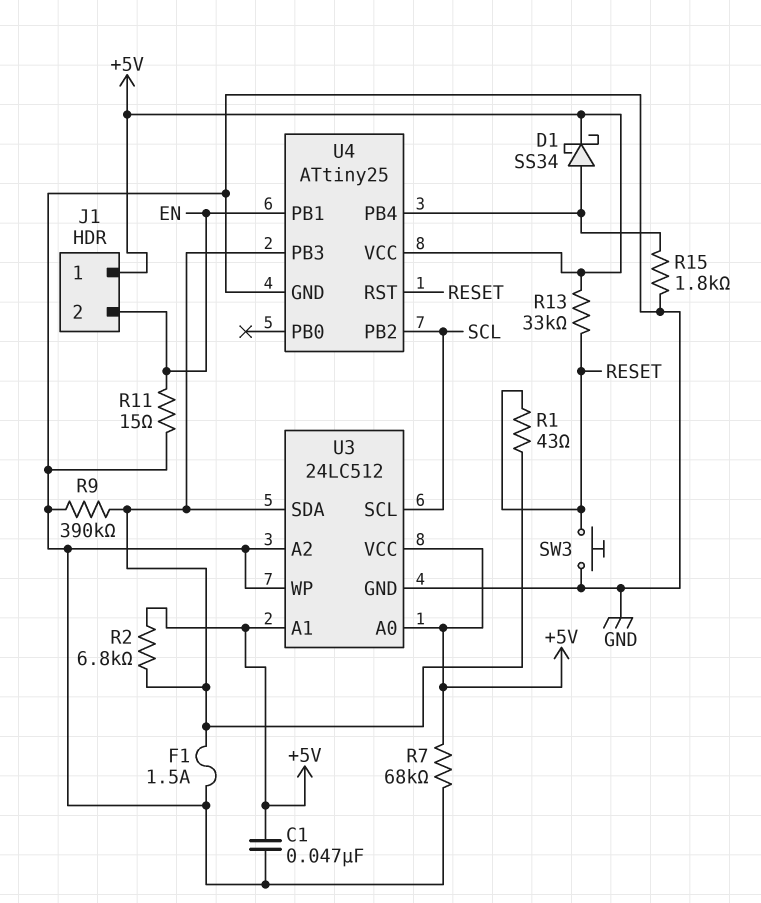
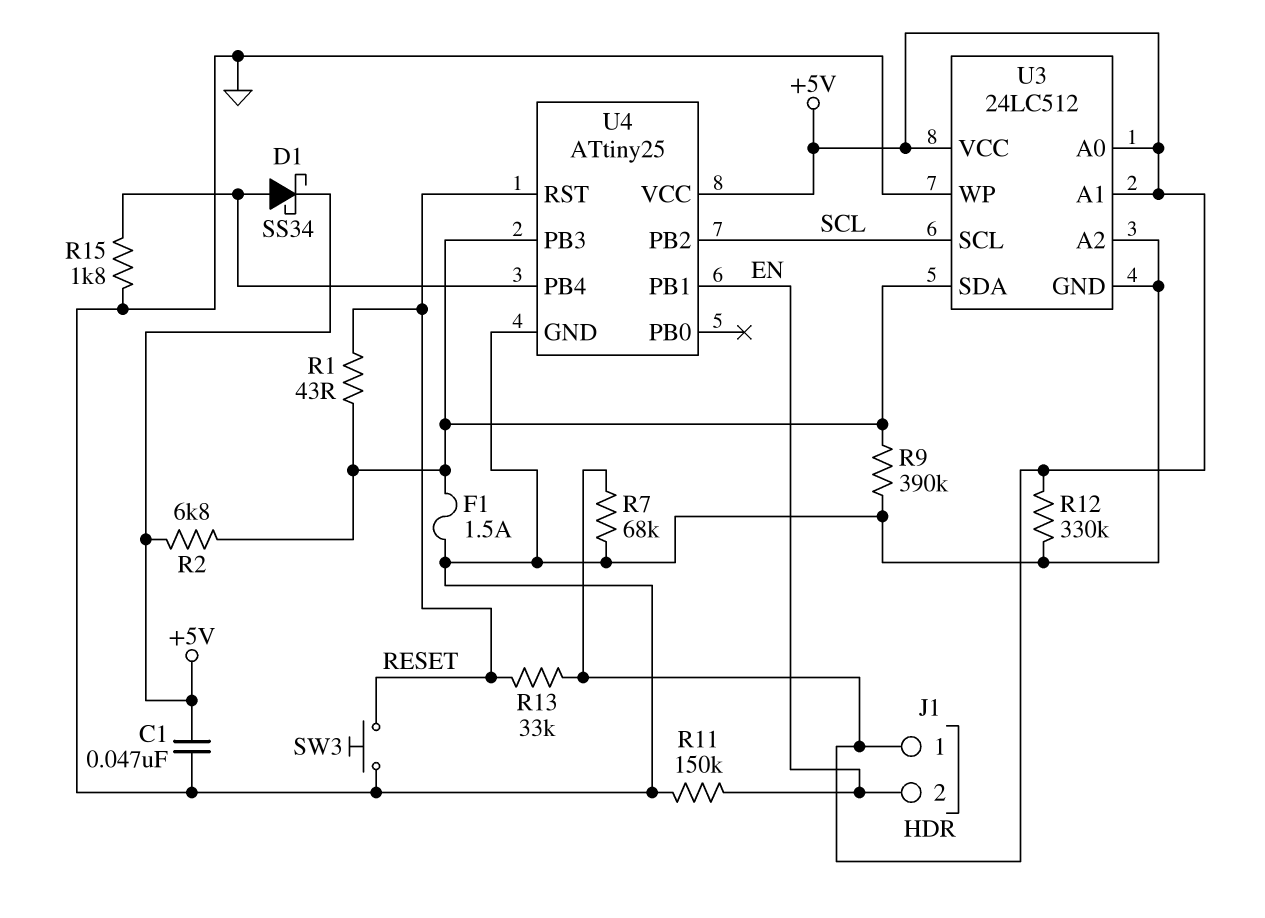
R11: 15 (EN, GND) -> 150k (EN, GND)
R12: none -> 330k (+5V, GND)

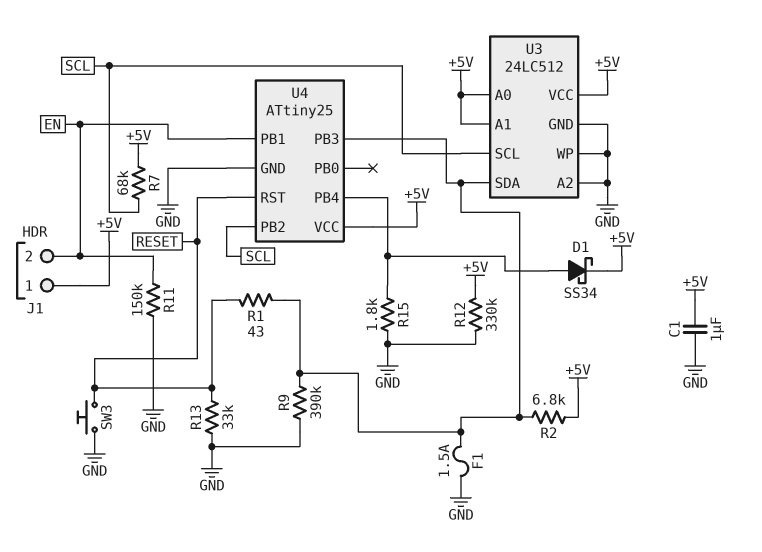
C1: 47nF (+5V, GND) -> 1uF (+5V, GND)
R7: 68k (+5V, GND) -> 68k (+5V, SCL)
R13: 33k (+5V, RESET) -> 33k (GND, RESET)

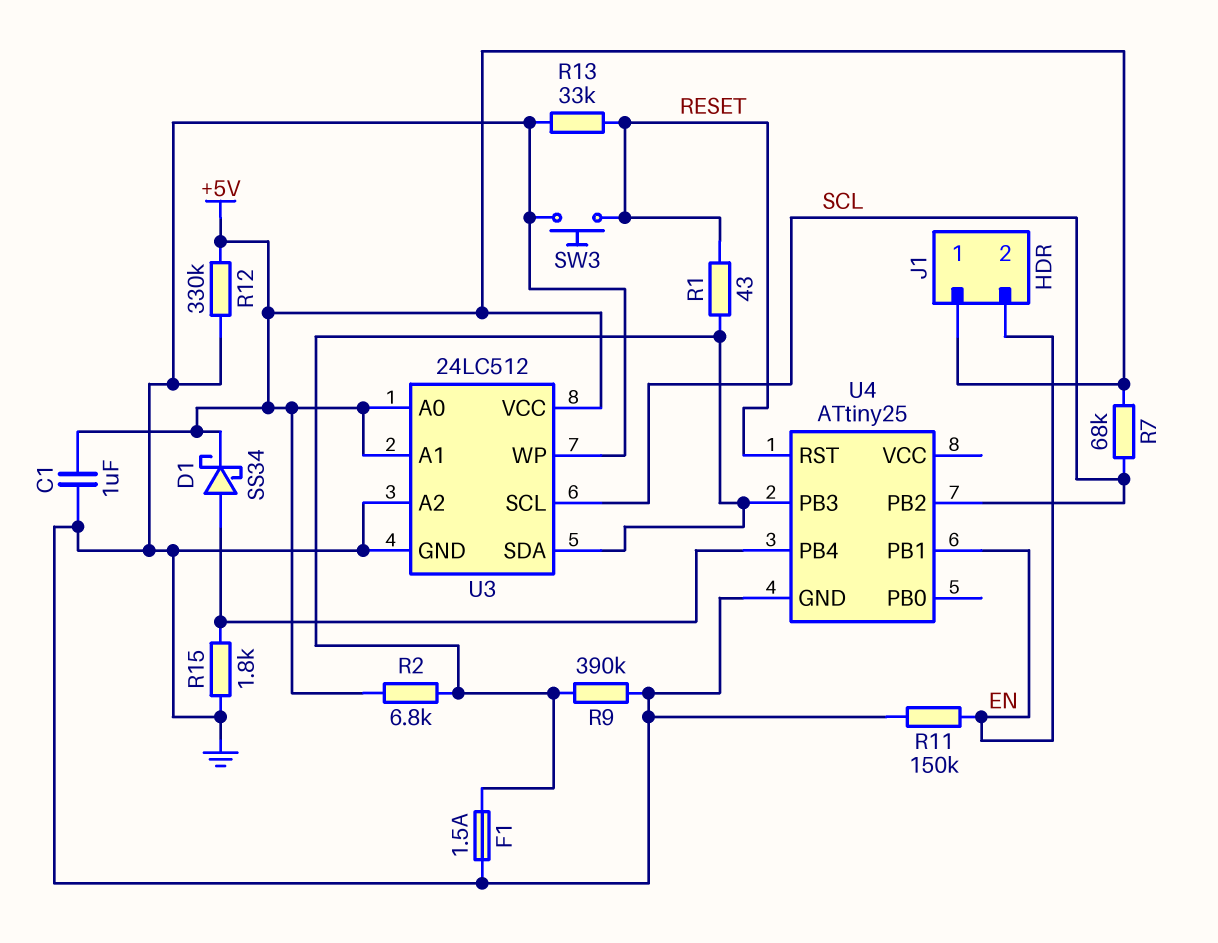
U4 pin VCC: +5V -> none

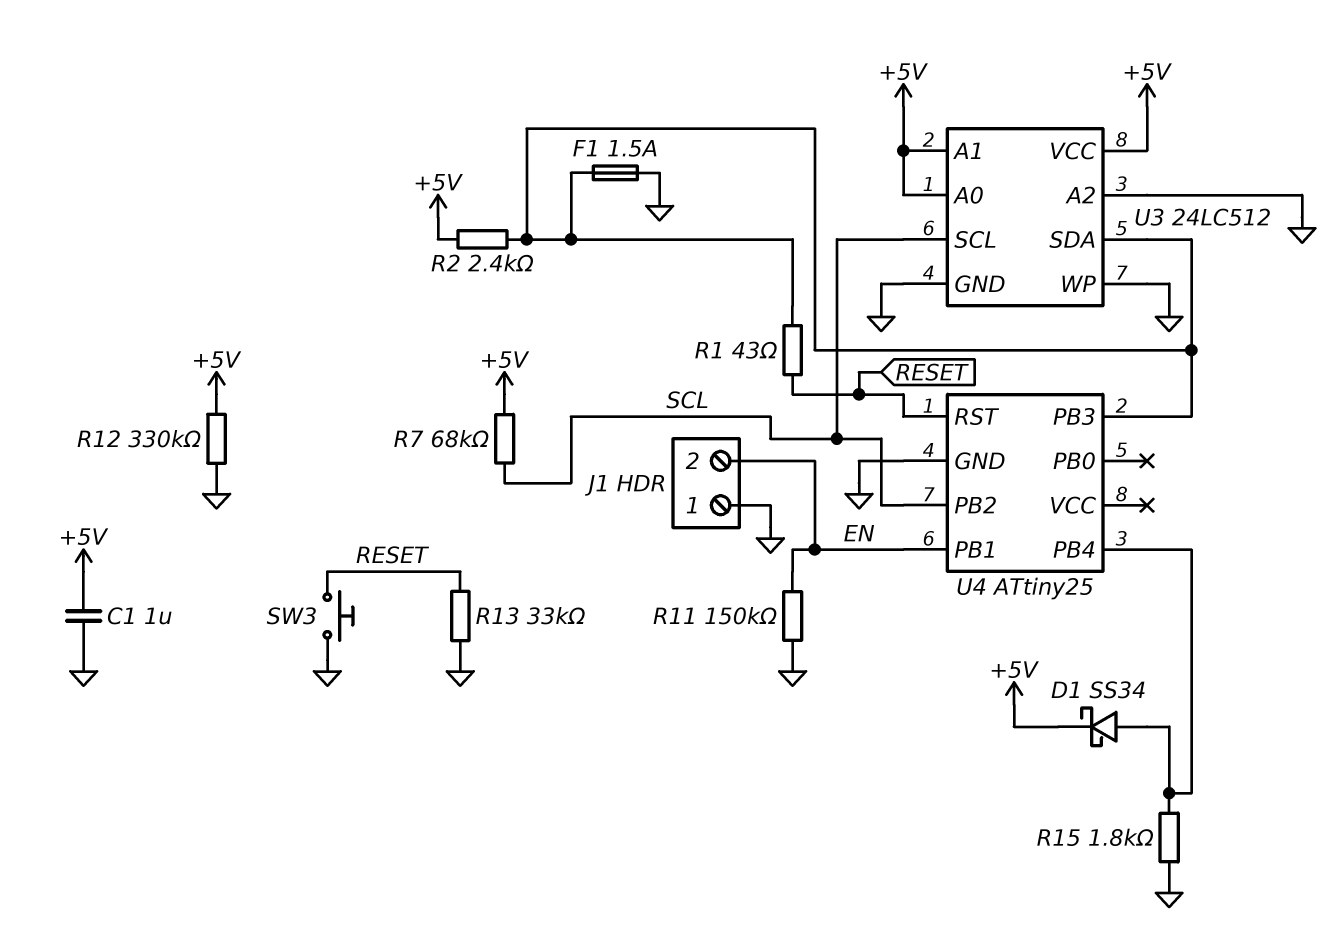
J1 pin 1: +5V -> GND
R2: 6.8k (+5V, U3/SDA) -> 2.4k (+5V, U3/SDA)
R9: 390k (GND, U3/SDA) -> none

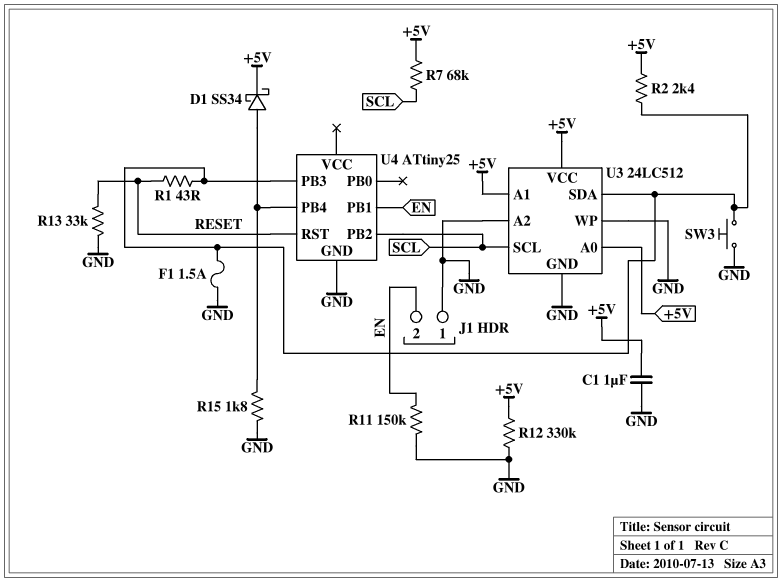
SW3: button (GND, RESET) -> button (GND, U3/SDA)

